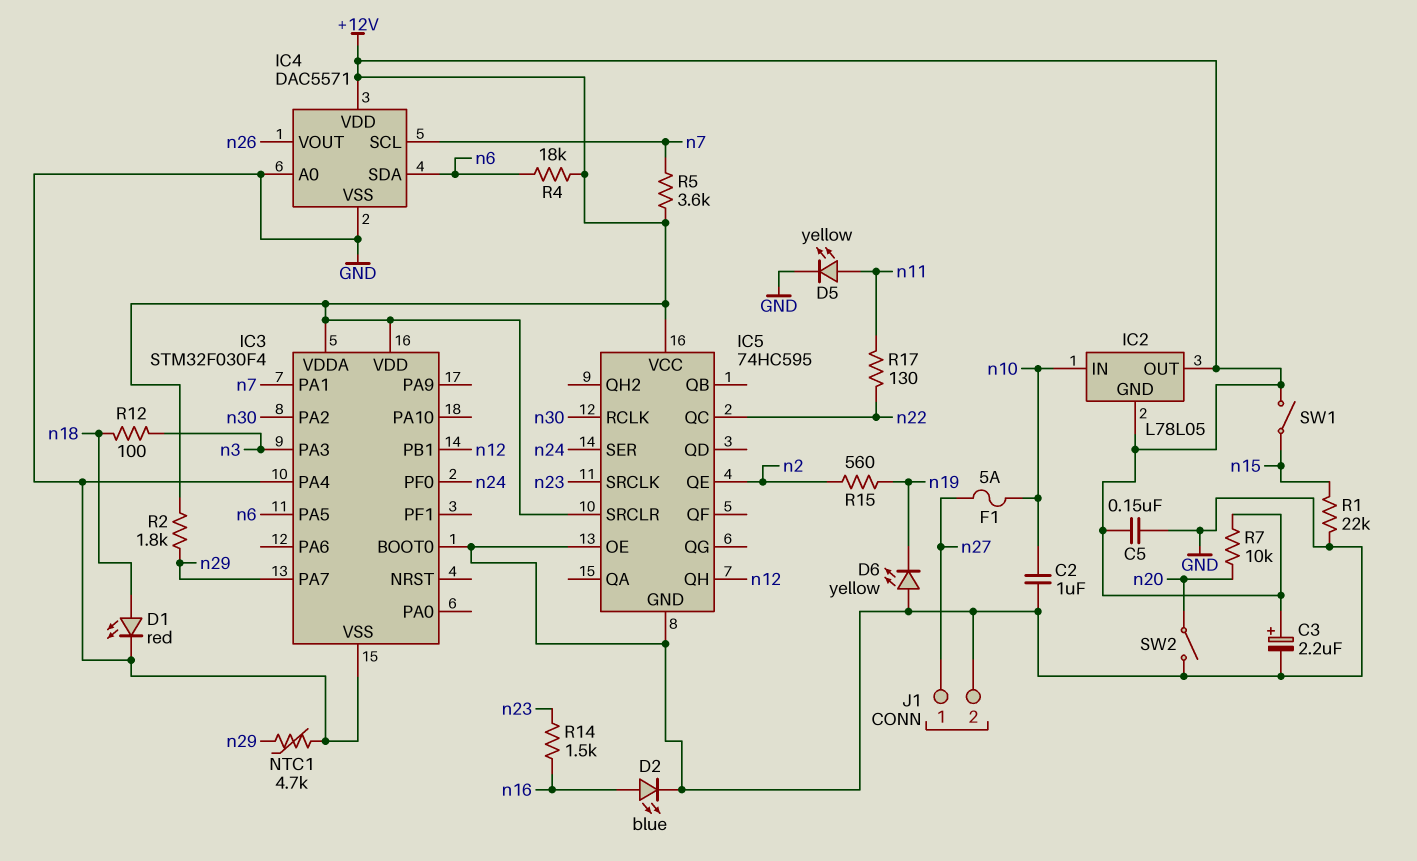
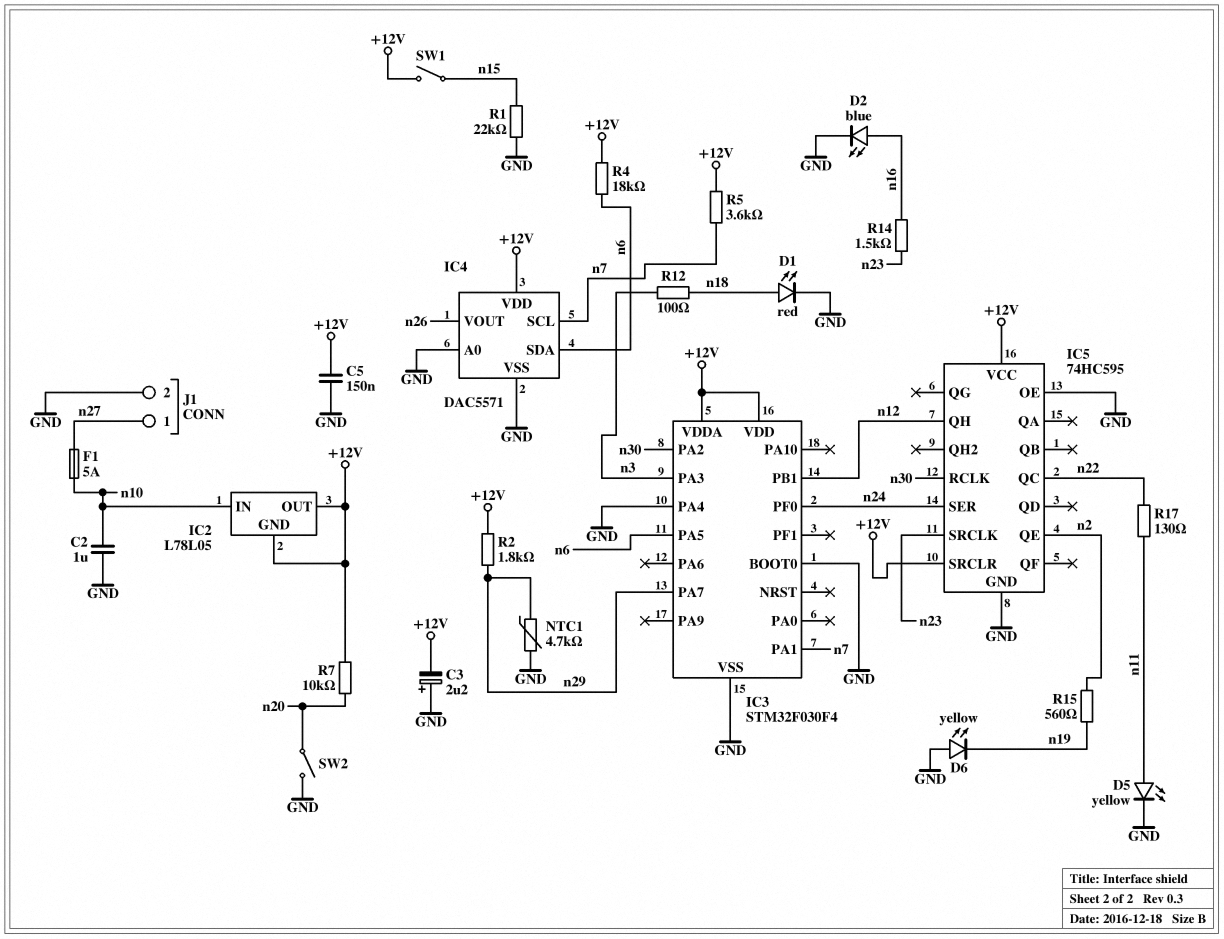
C3: 2.2uF (plus +12V, minus GND) -> 2.2uF (plus GND, minus +12V)

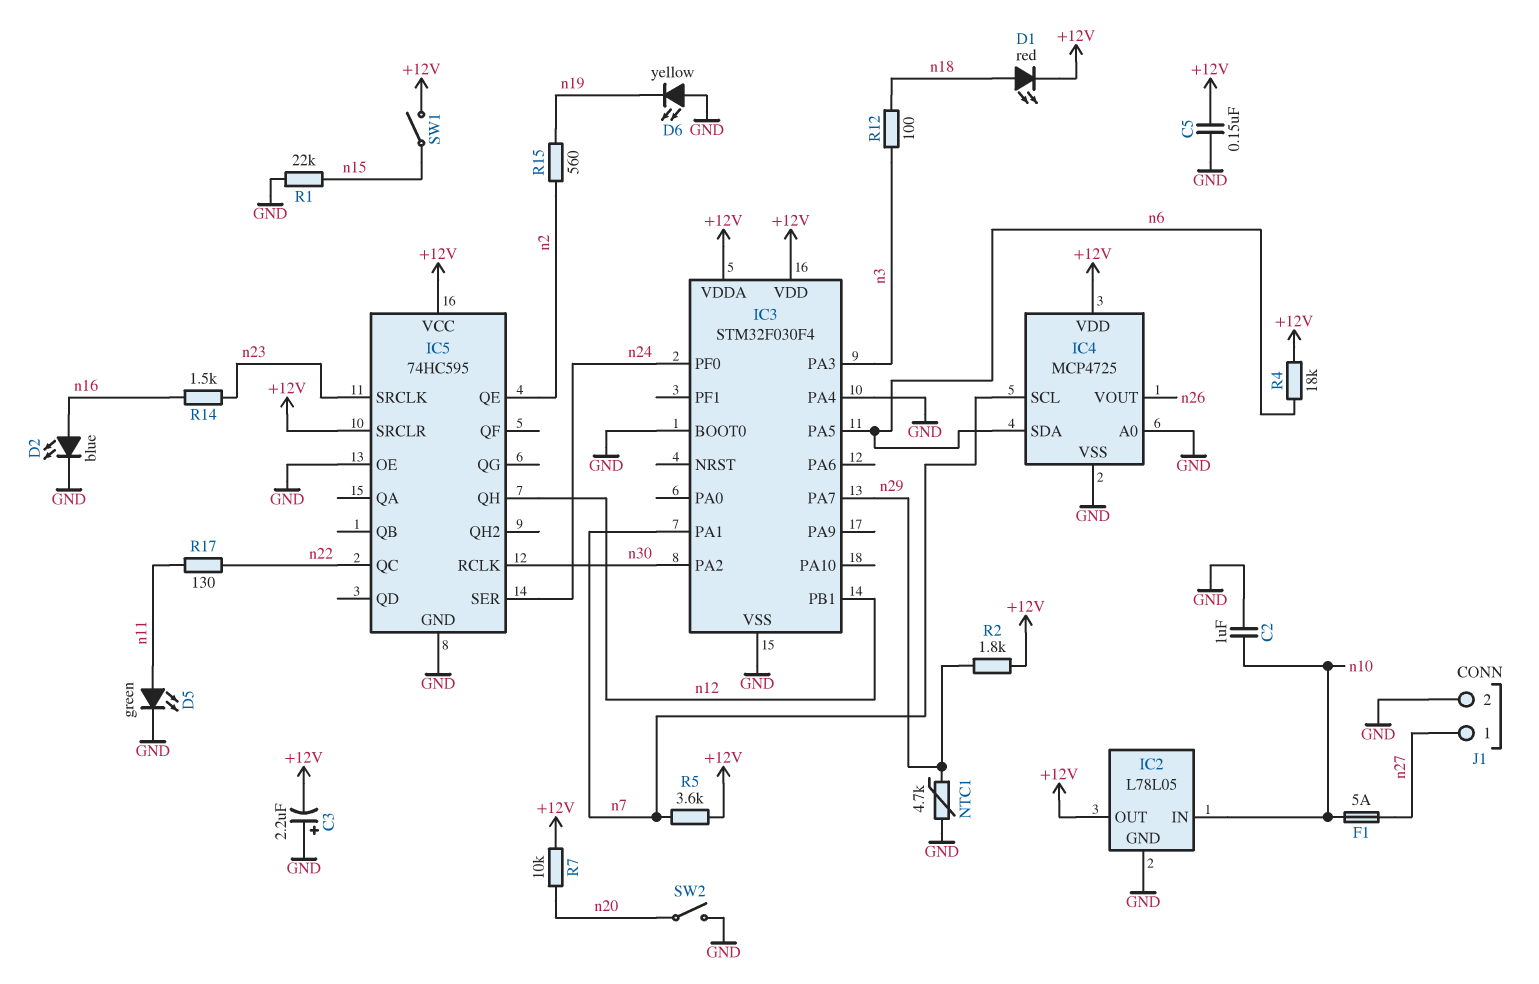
D1: LED red (A n18, K GND) -> LED red (A n18, K +12V)
D5: LED yellow (A n11, K GND) -> LED green (A n11, K GND)
IC2 pin GND: +12V -> GND
IC4: DAC5571 -> MCP4725

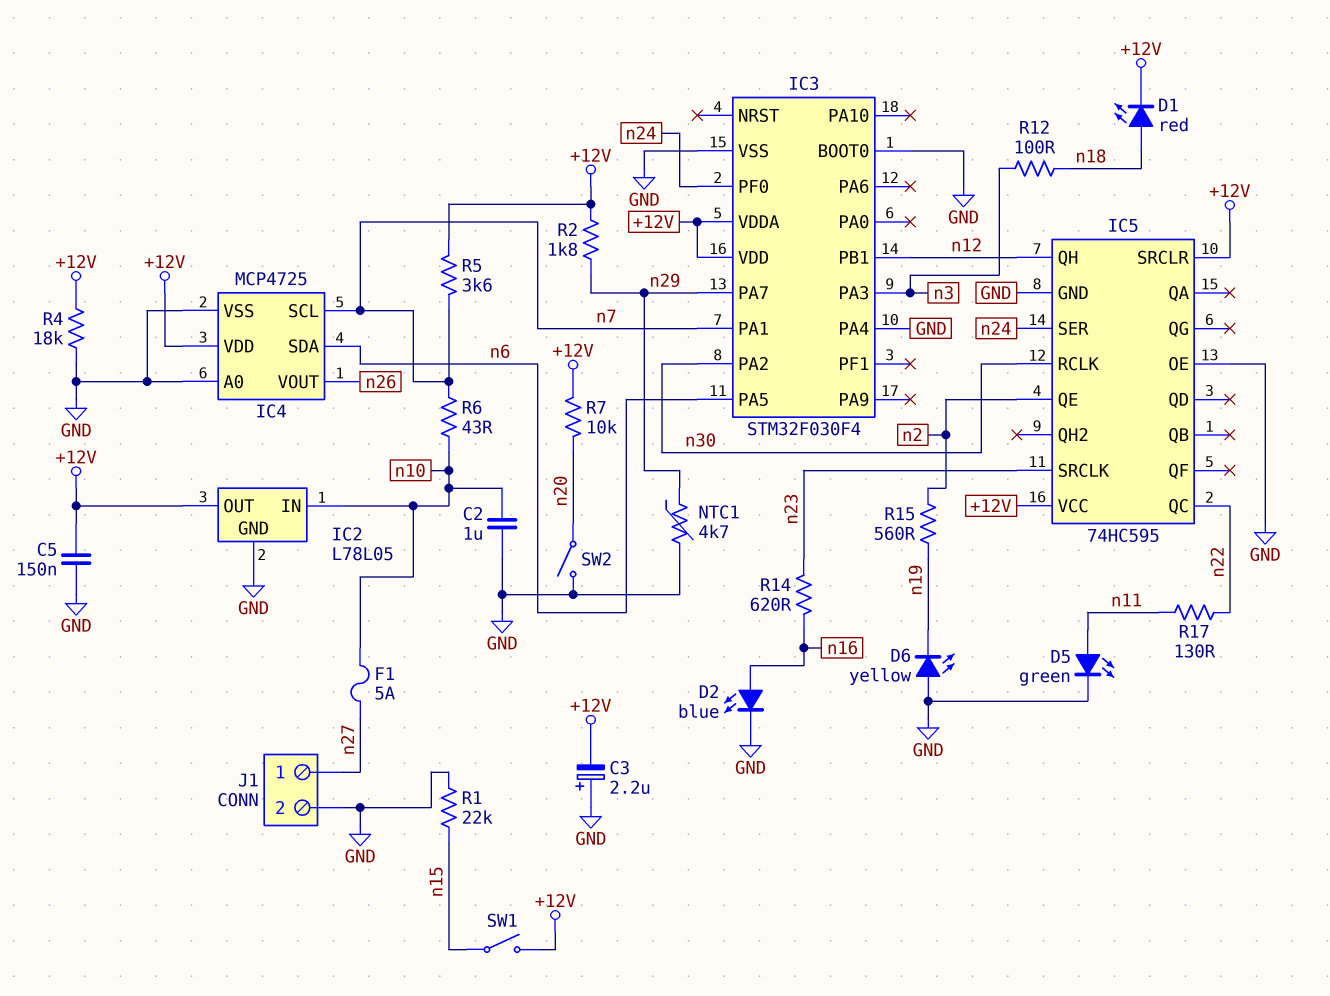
R4: 18k (+12V, n6) -> 18k (+12V, GND)
R6: none -> 43 (n7, n10)
R14: 1.5k (n16, n23) -> 620 (n16, n23)

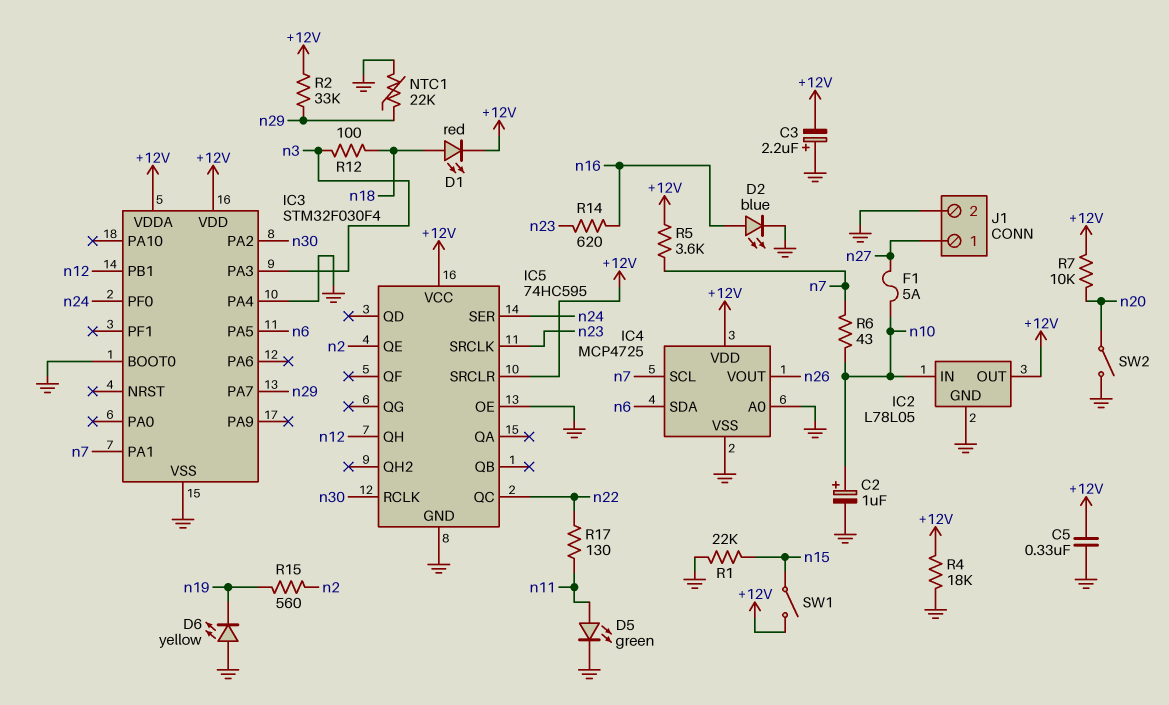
C2: 1uF (GND, n10) -> 1uF (plus n10, minus GND)
C5: 150nF (+12V, GND) -> 330nF (+12V, GND)
NTC1: 4.7k (GND, n29) -> 22k (GND, n29)
R2: 1.8k (+12V, n29) -> 33k (+12V, n29)

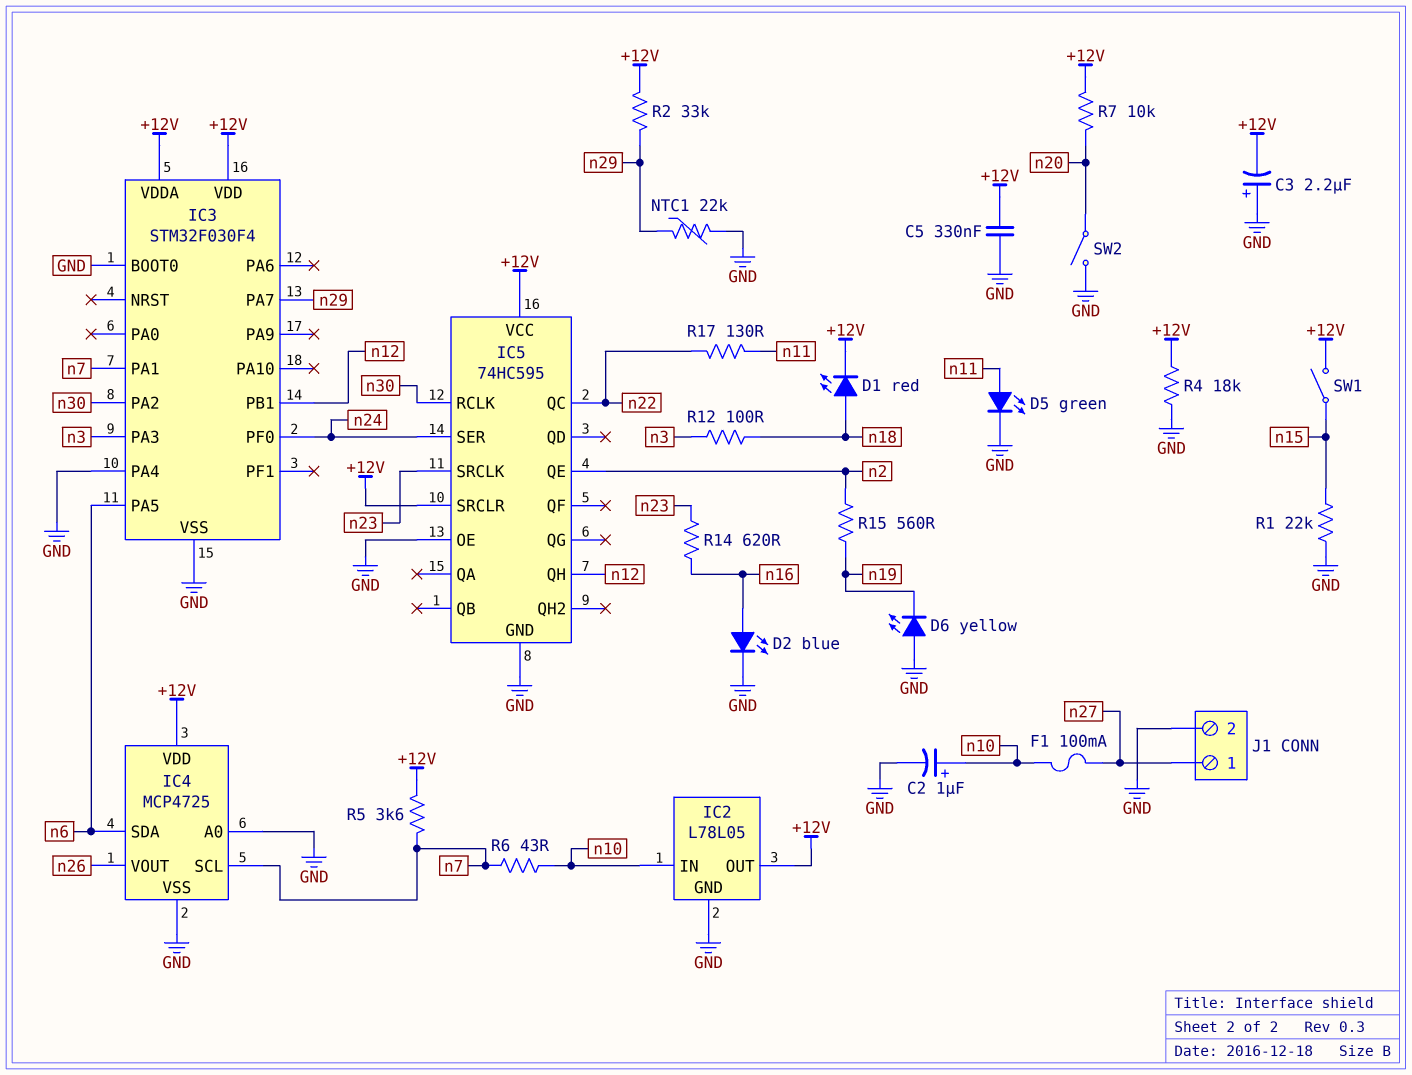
F1: 5A (n10, n27) -> 100mA (n10, n27)

